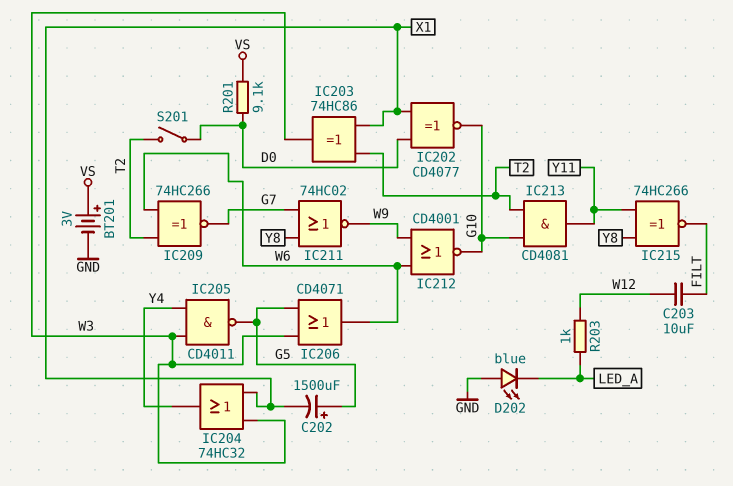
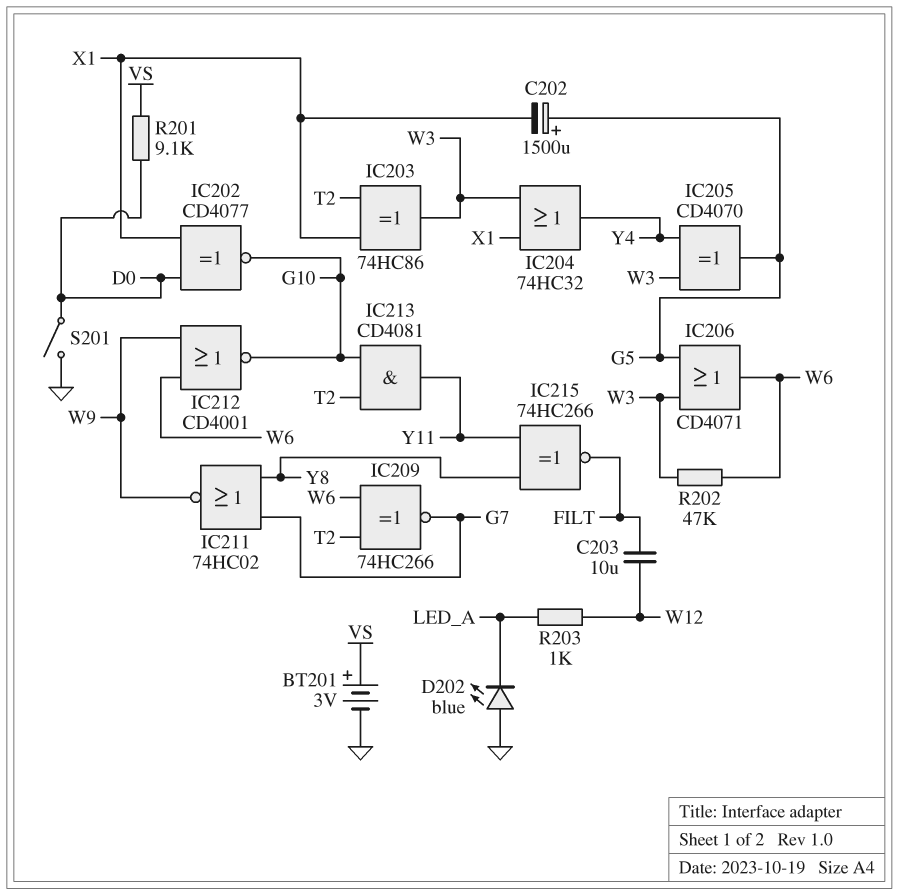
IC205: NAND CD4011 (in W3, in Y4, out G5) -> XOR CD4070 (in W3, in Y4, out G5)
R202: none -> 47k (W3, W6)
S201: switch (D0, T2) -> switch (D0, GND)

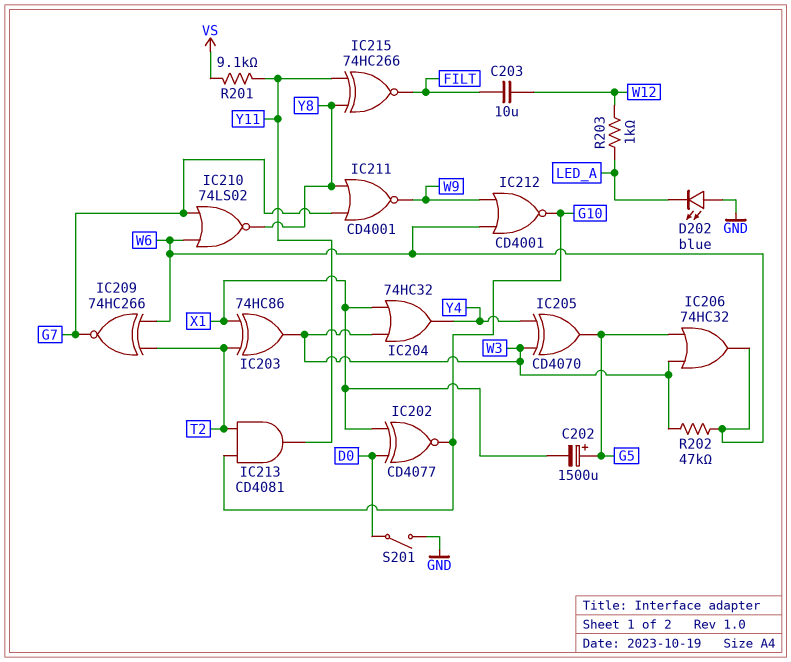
BT201: 3V (plus VS, minus GND) -> none
IC206: OR CD4071 (in G5, in W3, out W6) -> OR 74HC32 (in G5, in W3, out W6)
IC210: none -> NOR 74LS02 (in G7, in W6, out Y8)
IC211: NOR 74HC02 (in G7, in Y8, out W9) -> NOR CD4001 (in G7, in Y8, out W9)
R201: 9.1k (D0, VS) -> 9.1k (VS, Y11)

